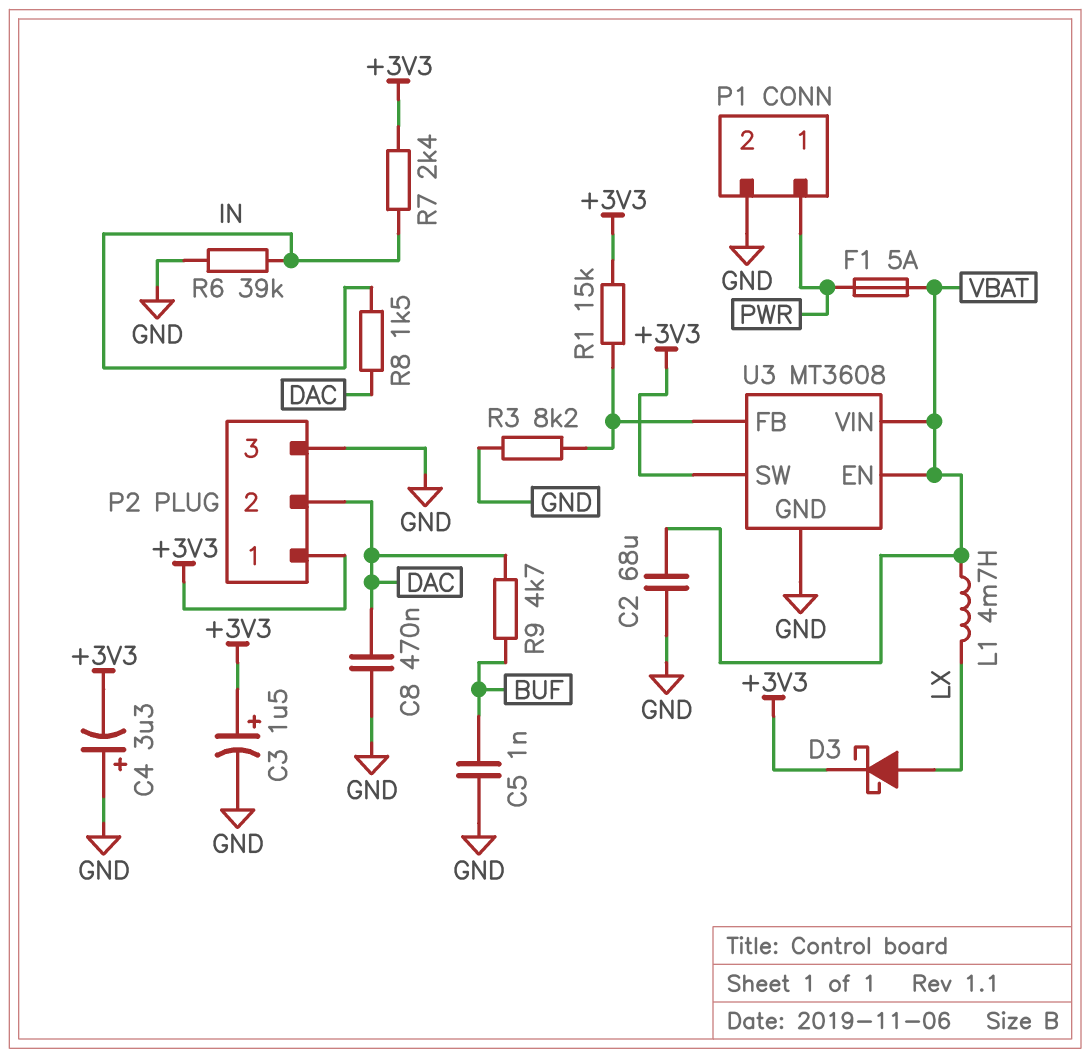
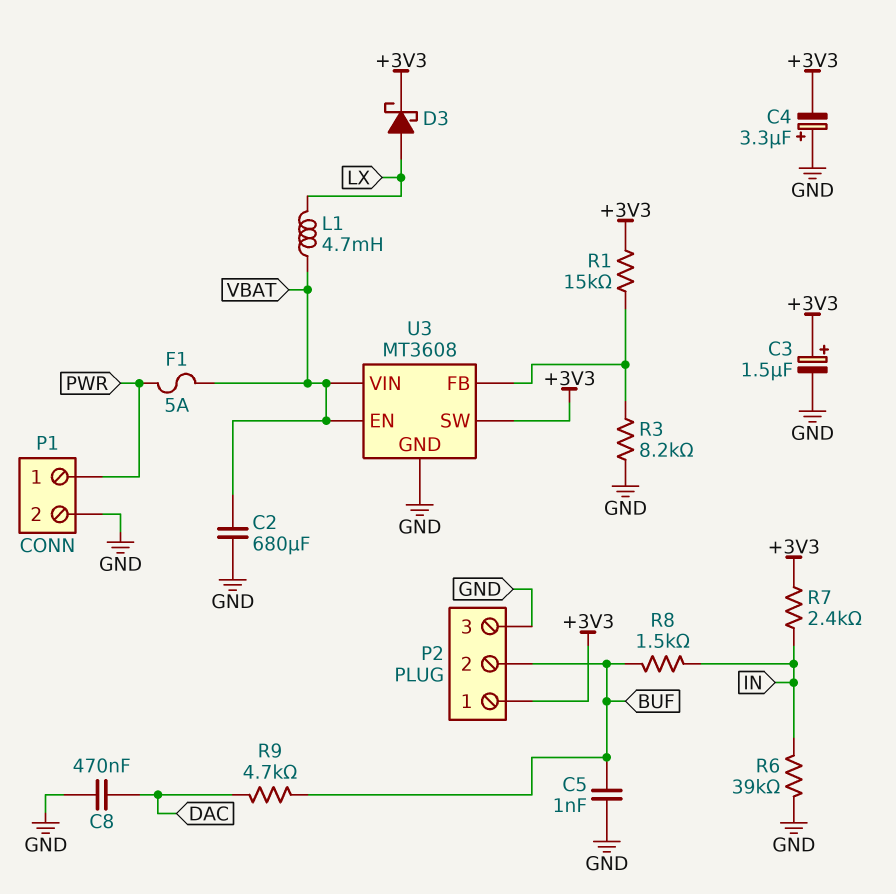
C2: 68uF (GND, VBAT) -> 680uF (GND, VBAT)
P2 pin 2: DAC -> BUF
R8: 1.5k (DAC, IN) -> 1.5k (BUF, IN)

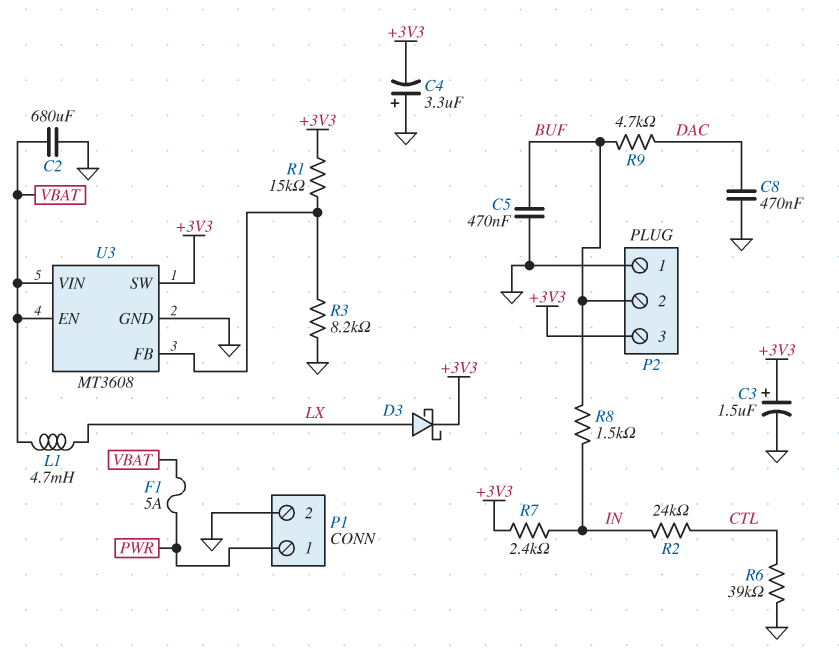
C5: 1nF (BUF, GND) -> 470nF (BUF, GND)
P2 pin 1: +3V3 -> GND
P2 pin 3: GND -> +3V3
R2: none -> 24k (CTL, IN)
R6: 39k (GND, IN) -> 39k (CTL, GND)

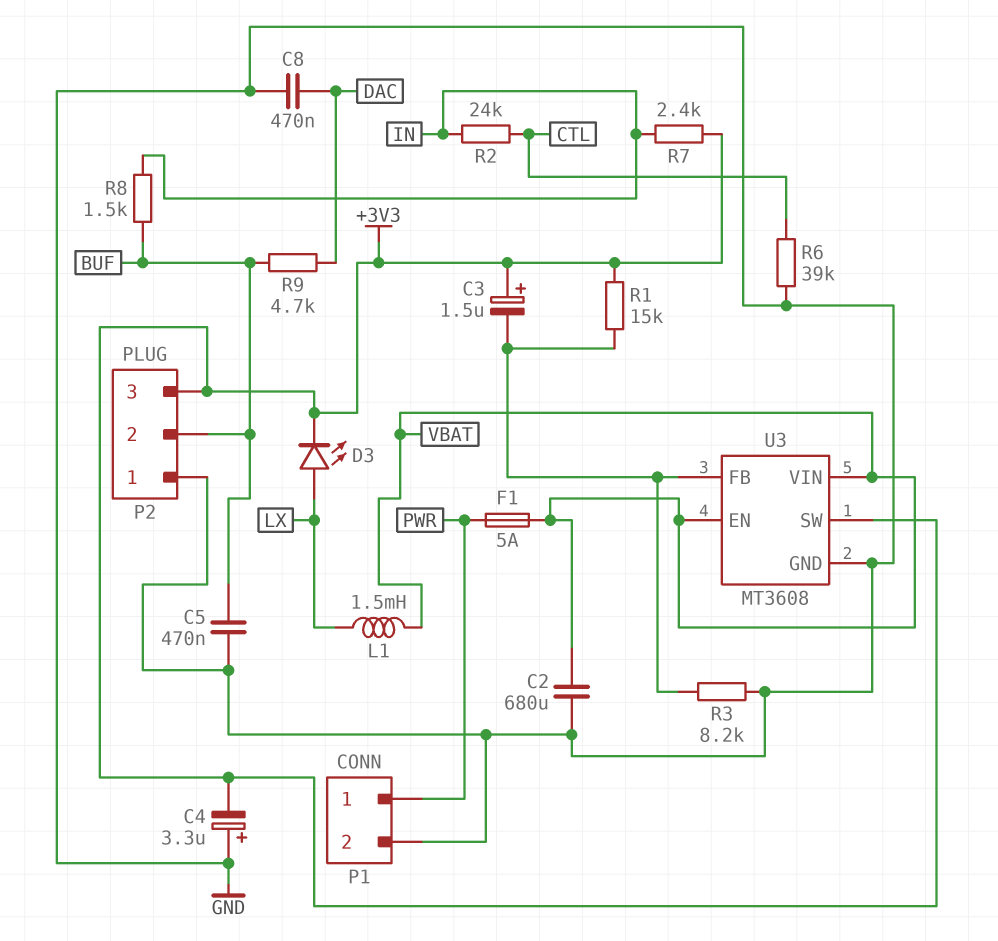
C3: 1.5uF (plus +3V3, minus GND) -> 1.5uF (plus +3V3, minus U3/FB)
D3: schottky (A LX, K +3V3) -> LED (A LX, K +3V3)
L1: 4.7mH (LX, VBAT) -> 1.5mH (LX, VBAT)

